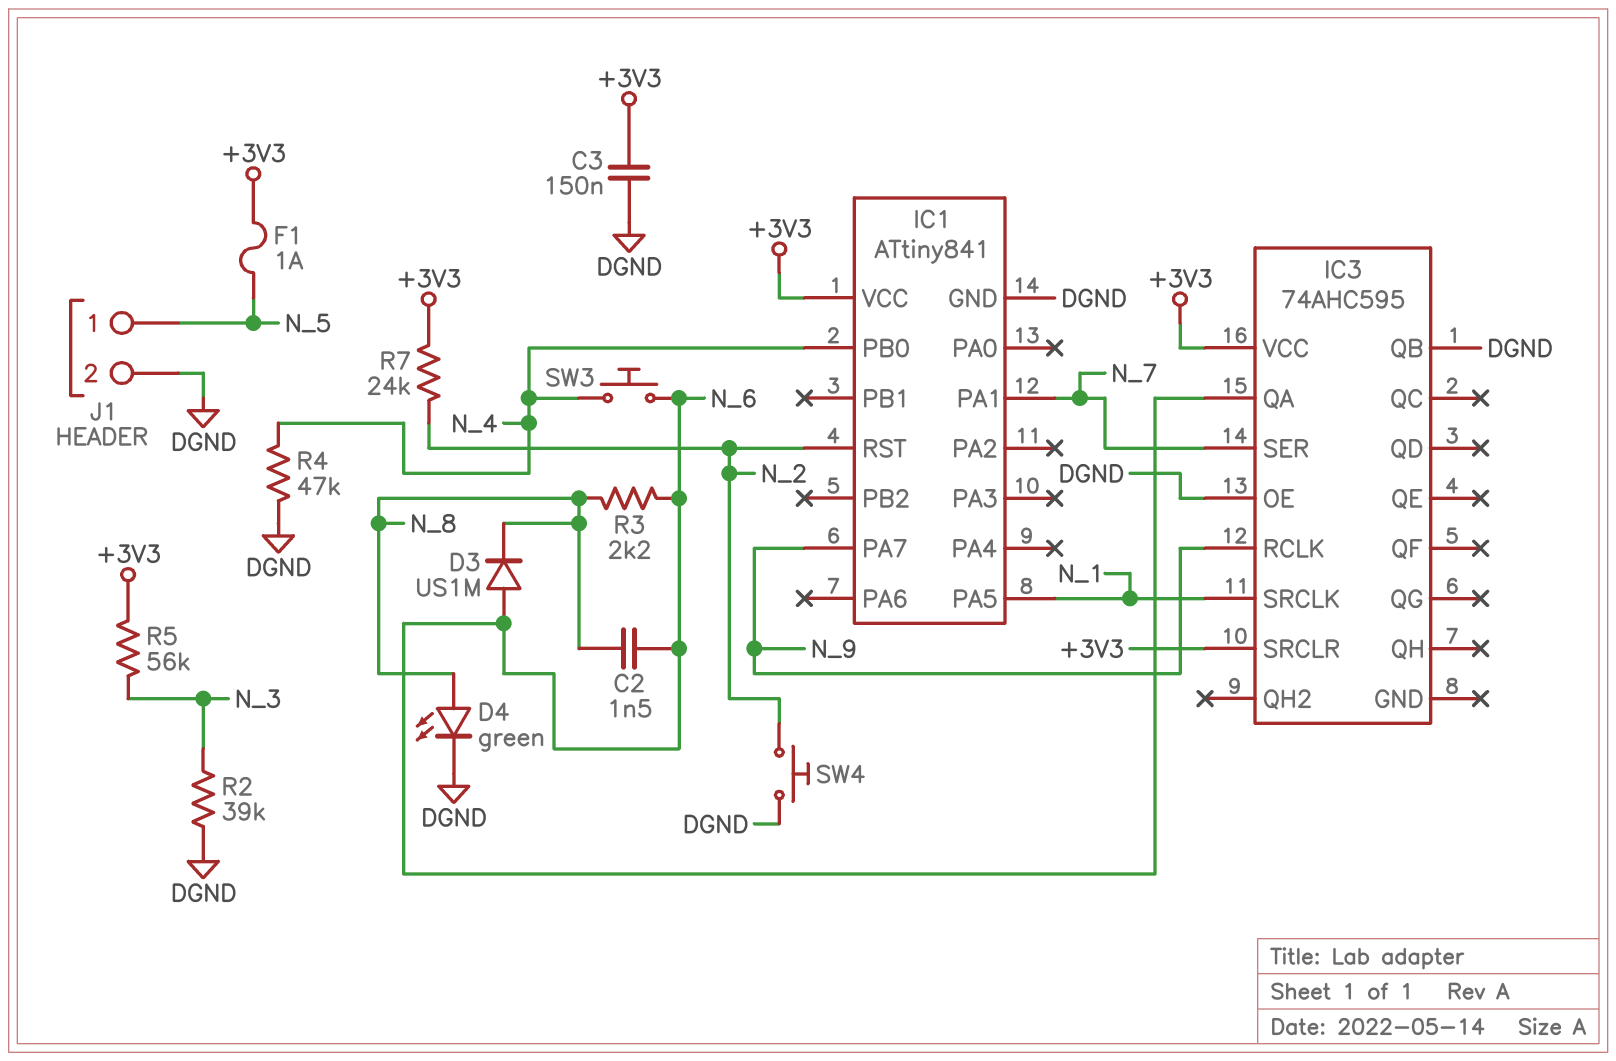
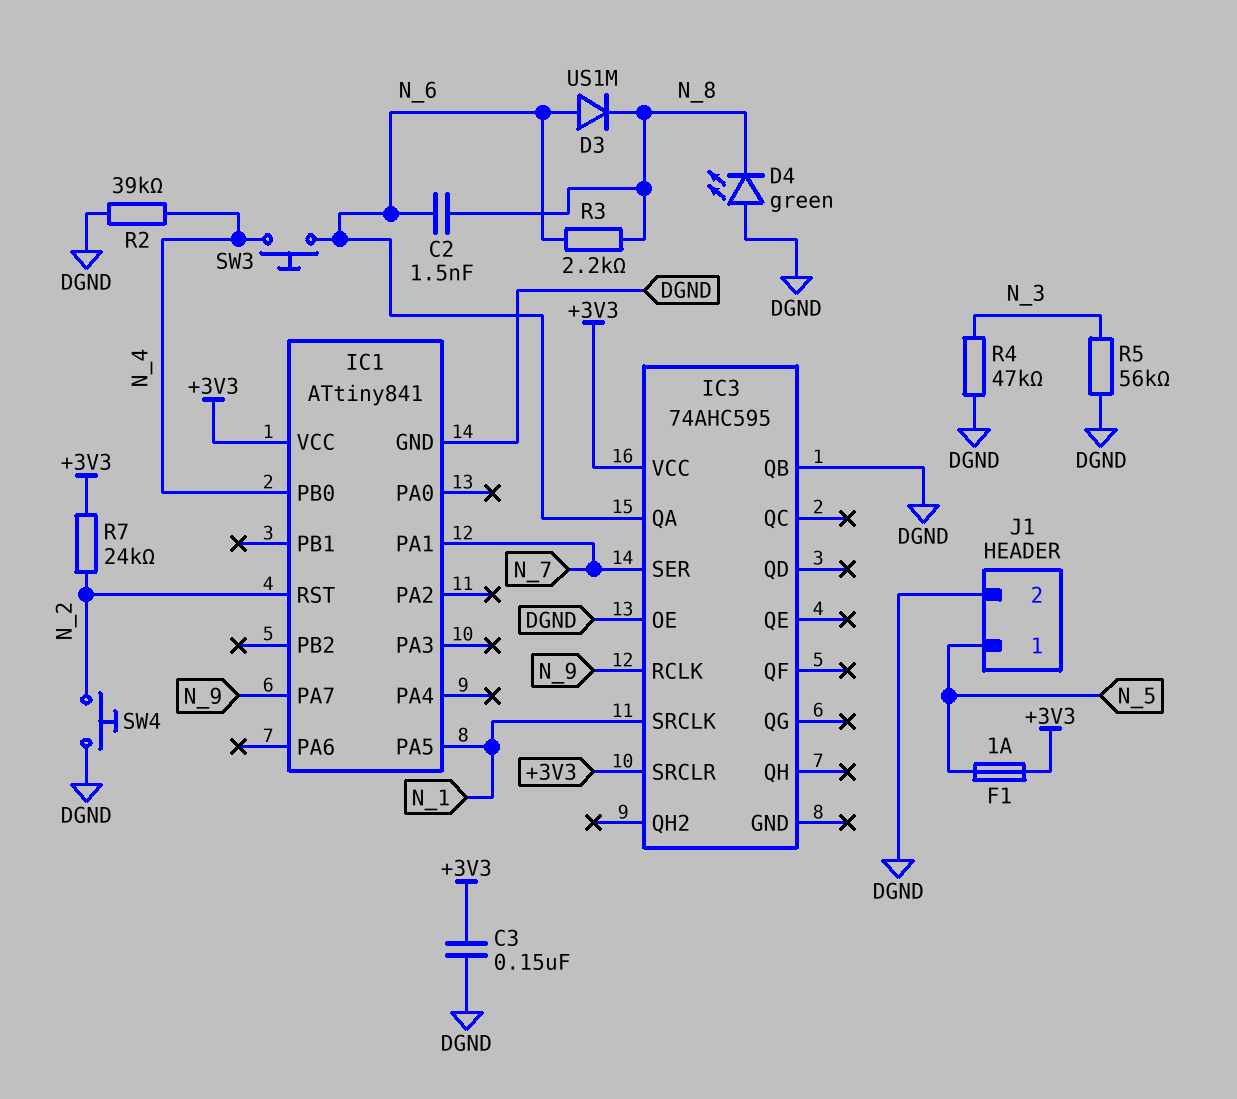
D4: LED green (A N_8, K DGND) -> LED green (A DGND, K N_8)
R2: 39k (DGND, N_3) -> 39k (DGND, N_4)
R4: 47k (DGND, N_4) -> 47k (DGND, N_3)
R5: 56k (+3V3, N_3) -> 56k (DGND, N_3)

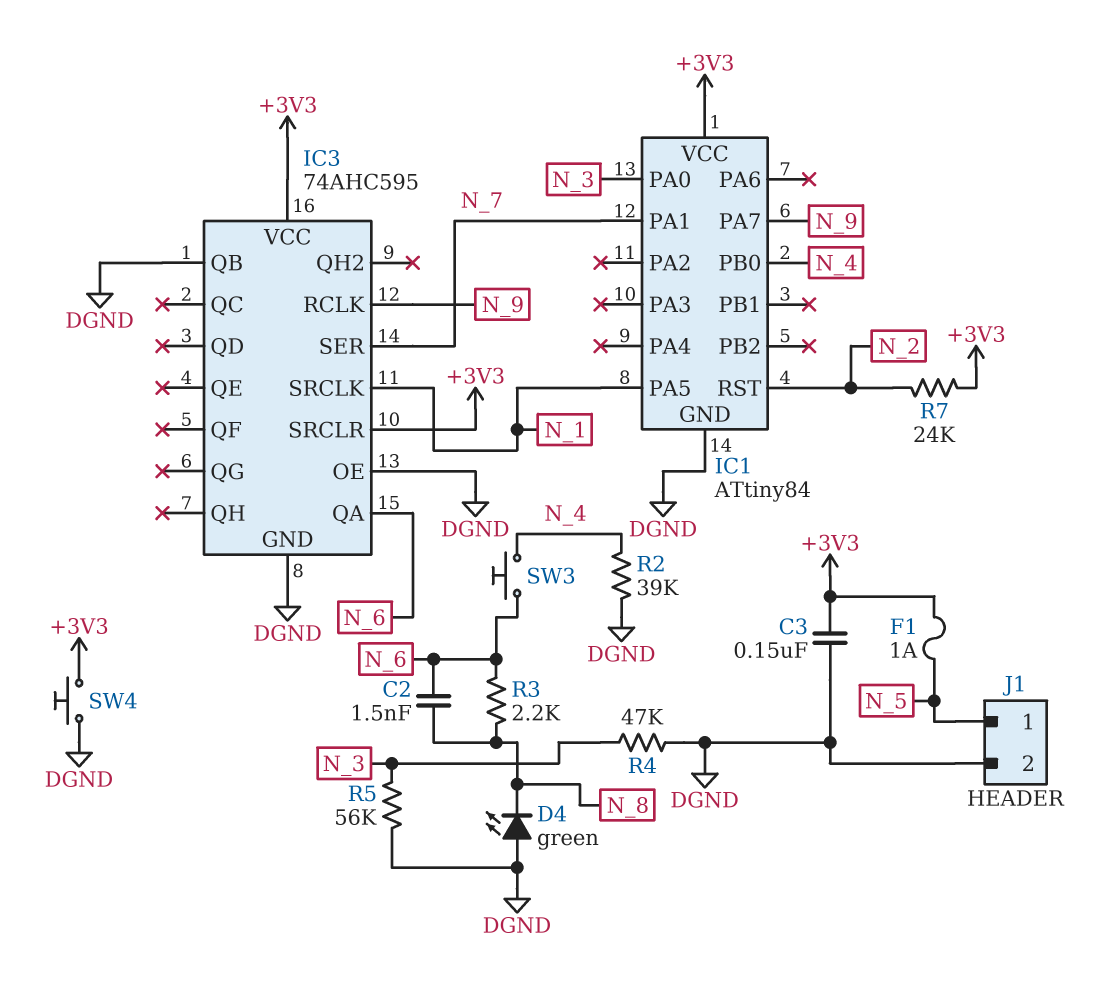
D3: diode US1M (A N_6, K N_8) -> none
IC1: ATtiny841 -> ATtiny84
IC1 pin PA0: none -> N_3
IC3 pin GND: none -> DGND
SW4: button (DGND, N_2) -> button (+3V3, DGND)

